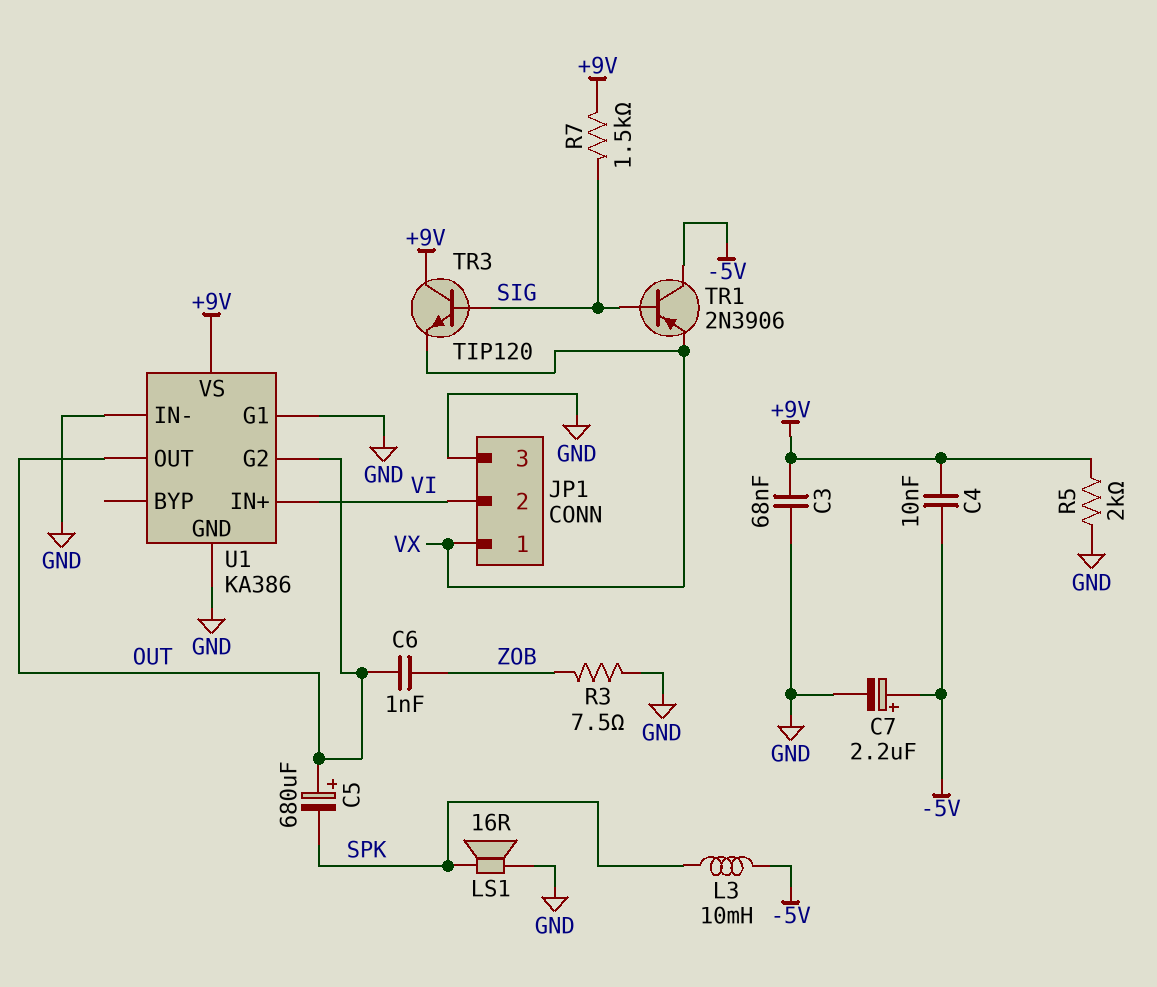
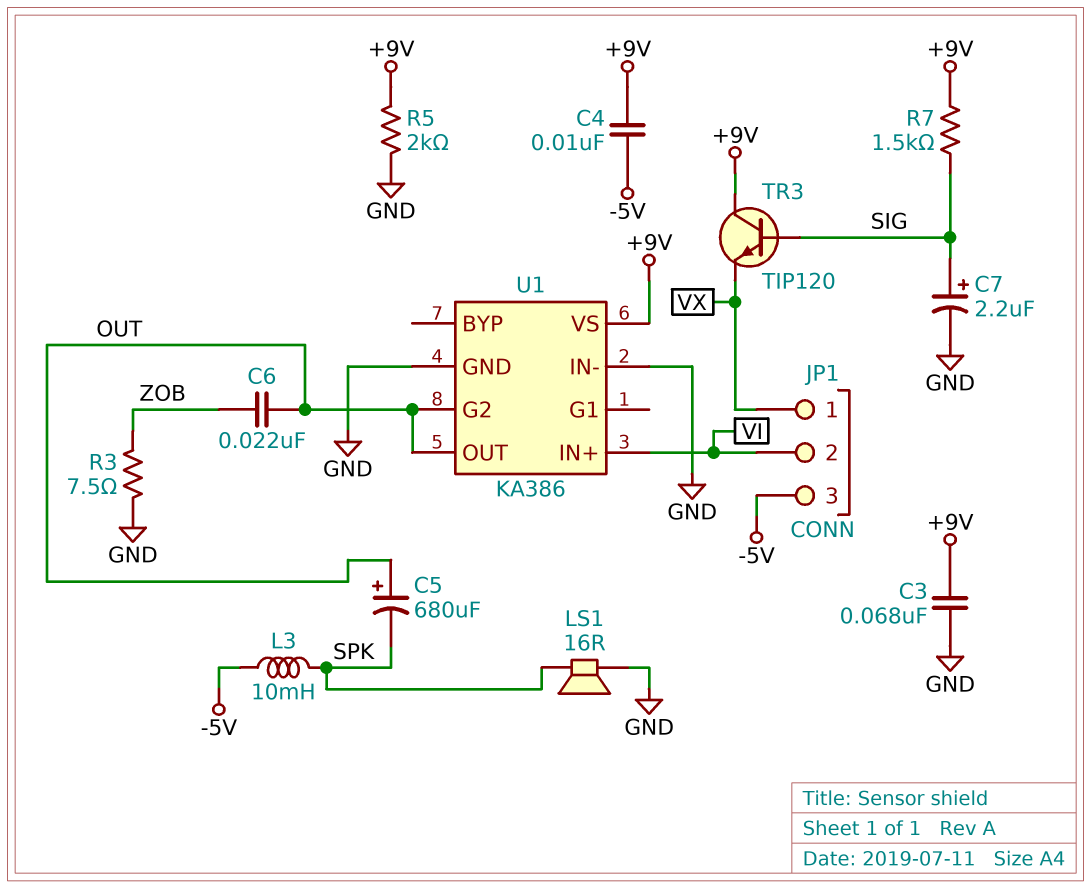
C6: 1nF (OUT, ZOB) -> 22nF (OUT, ZOB)
C7: 2.2uF (plus -5V, minus GND) -> 2.2uF (plus SIG, minus GND)
JP1 pin 3: GND -> -5V
TR1: PNP 2N3906 (B SIG, C -5V, E VX) -> none
U1 pin G1: GND -> none

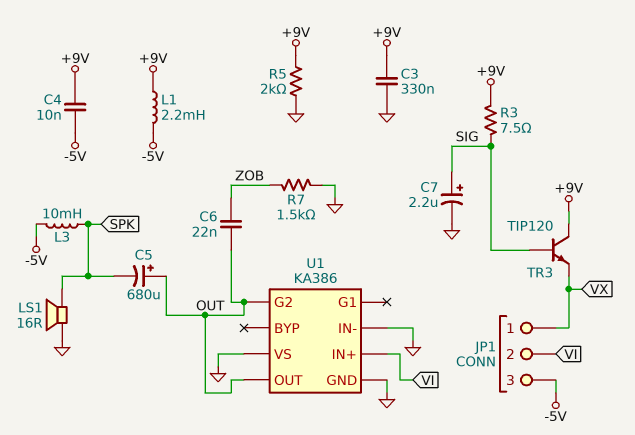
C3: 68nF (+9V, GND) -> 330nF (+9V, GND)
L1: none -> 2.2mH (+9V, -5V)
R3: 7.5 (GND, ZOB) -> 7.5 (+9V, SIG)
R7: 1.5k (+9V, SIG) -> 1.5k (GND, ZOB)
U1 pin VS: +9V -> GND

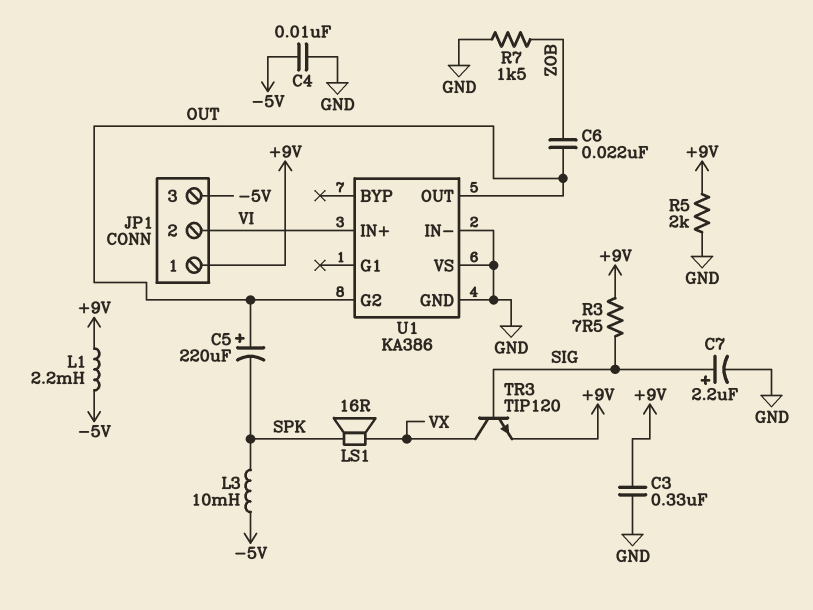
C4: 10nF (+9V, -5V) -> 10nF (-5V, GND)
C5: 680uF (plus OUT, minus SPK) -> 220uF (plus OUT, minus SPK)
JP1 pin 1: VX -> +9V
LS1: speaker 16R (GND, SPK) -> speaker 16R (SPK, VX)
TR3: NPN TIP120 (B SIG, C +9V, E VX) -> NPN TIP120 (B SIG, C VX, E +9V)

